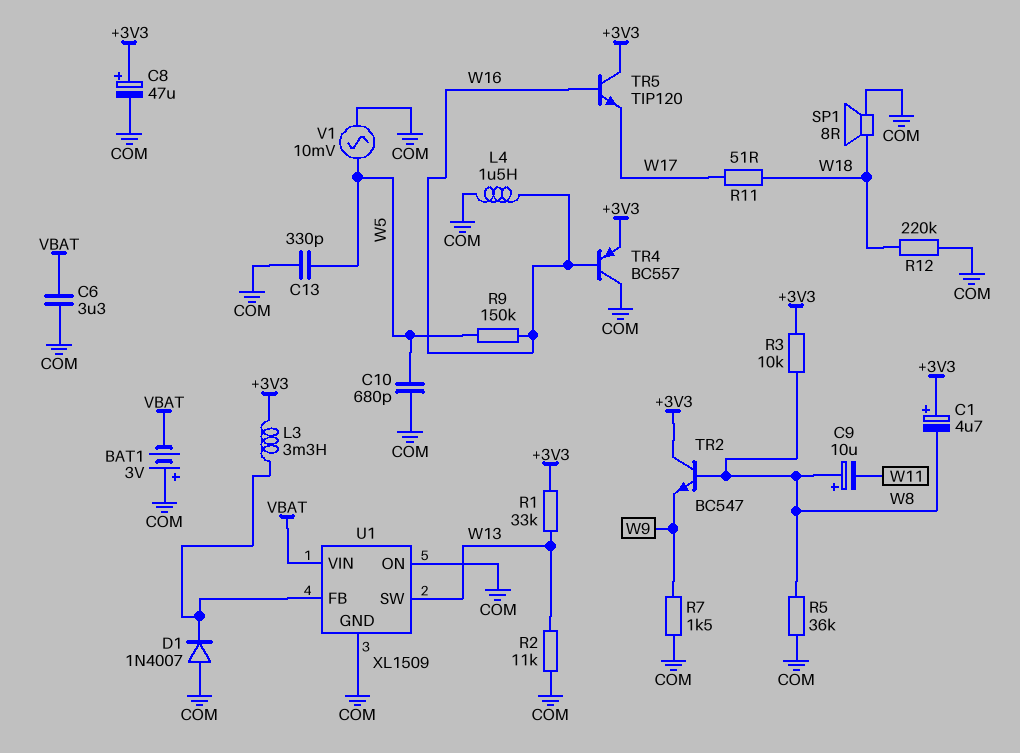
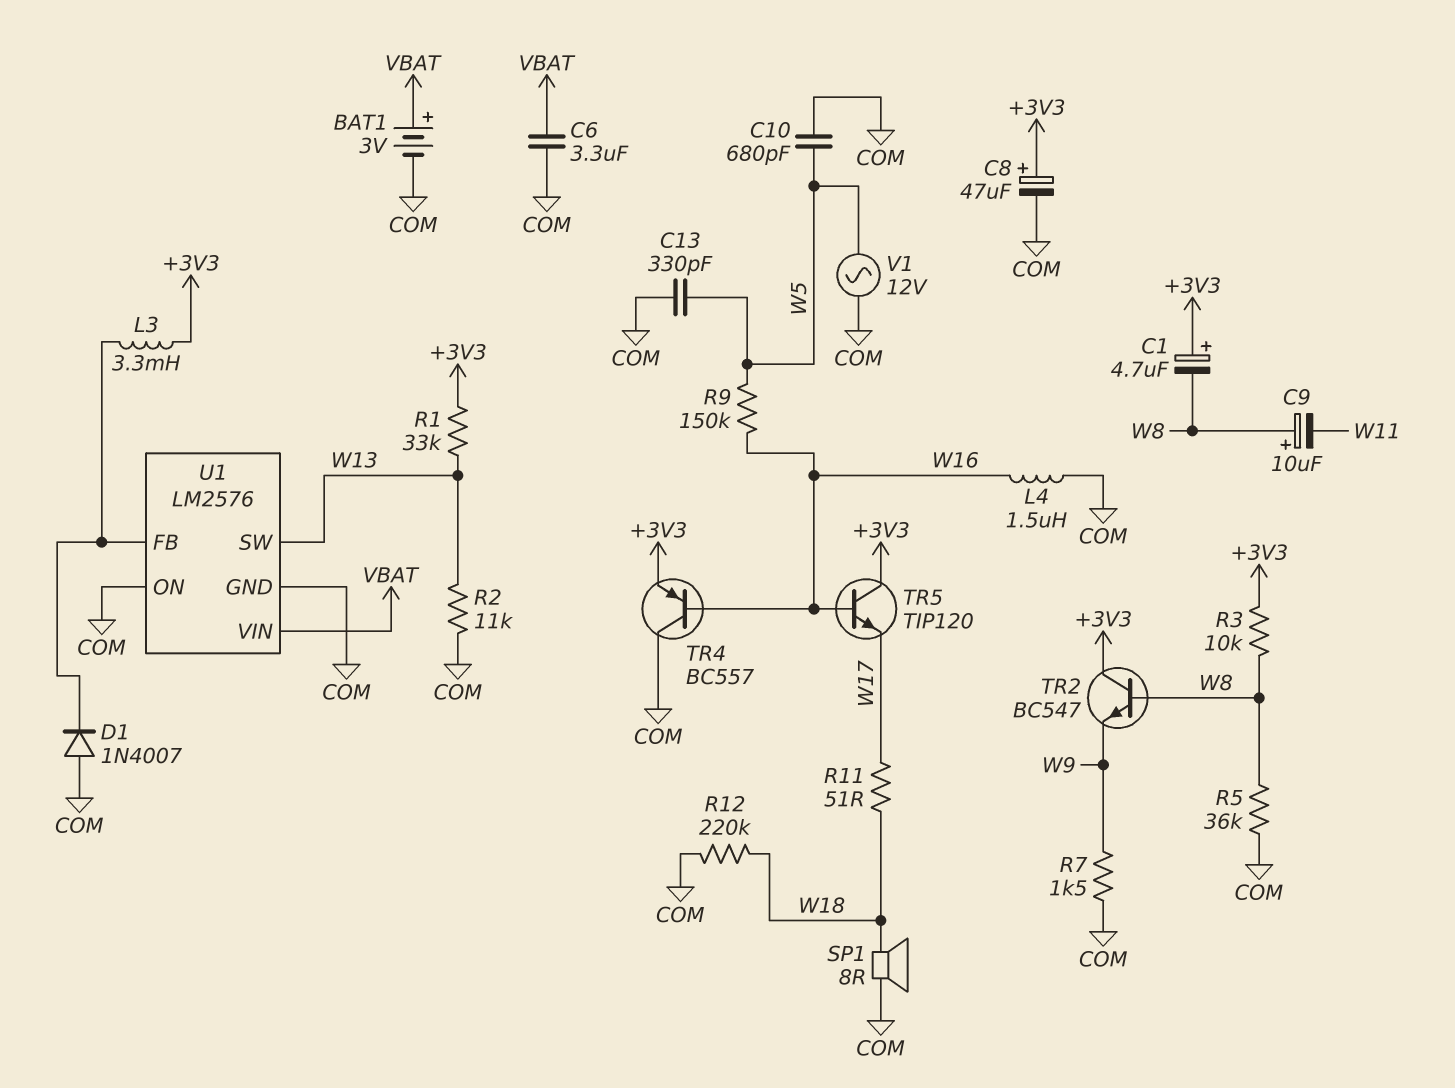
BAT1: 3V (plus COM, minus VBAT) -> 3V (plus VBAT, minus COM)
U1: XL1509 -> LM2576
V1: AC 10mV (COM, W5) -> AC 12V (COM, W5)

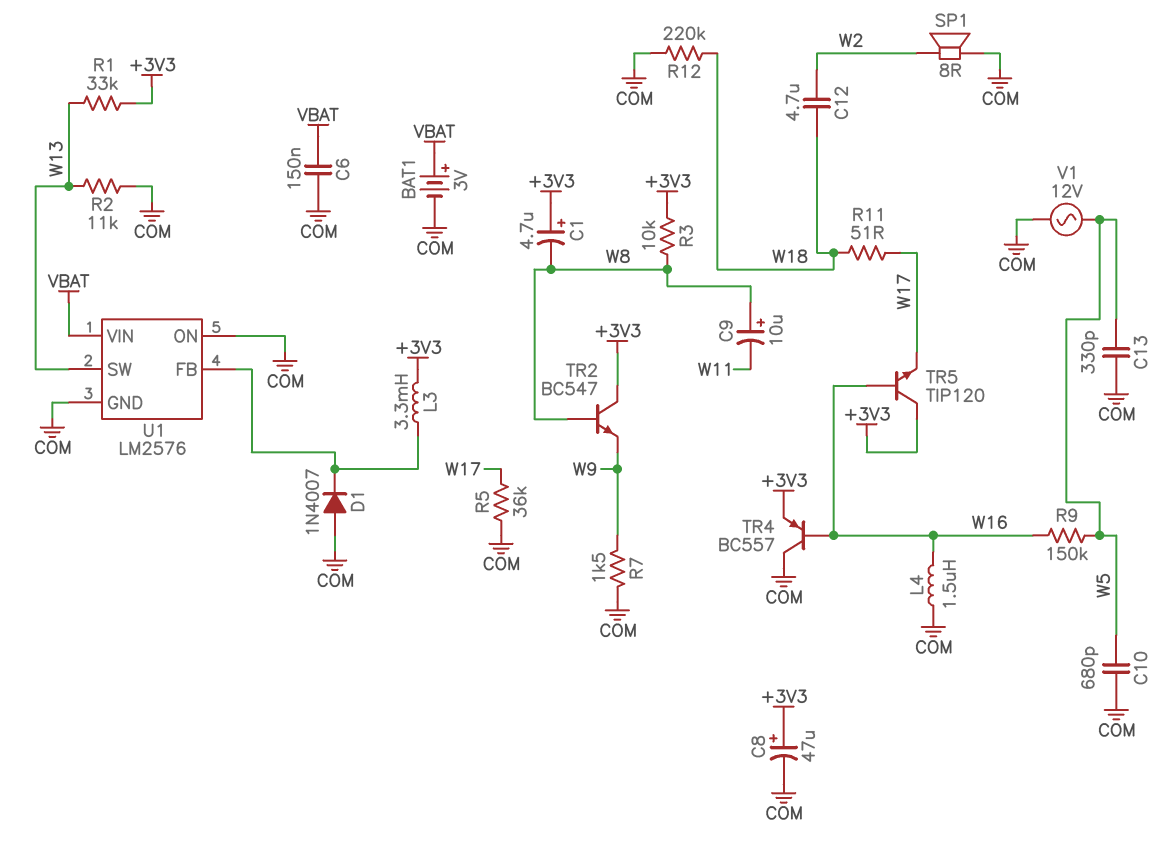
C6: 3.3uF (COM, VBAT) -> 150nF (COM, VBAT)
C12: none -> 4.7uF (W2, W18)
R5: 36k (COM, W8) -> 36k (COM, W17)
SP1: speaker 8R (COM, W18) -> speaker 8R (COM, W2)

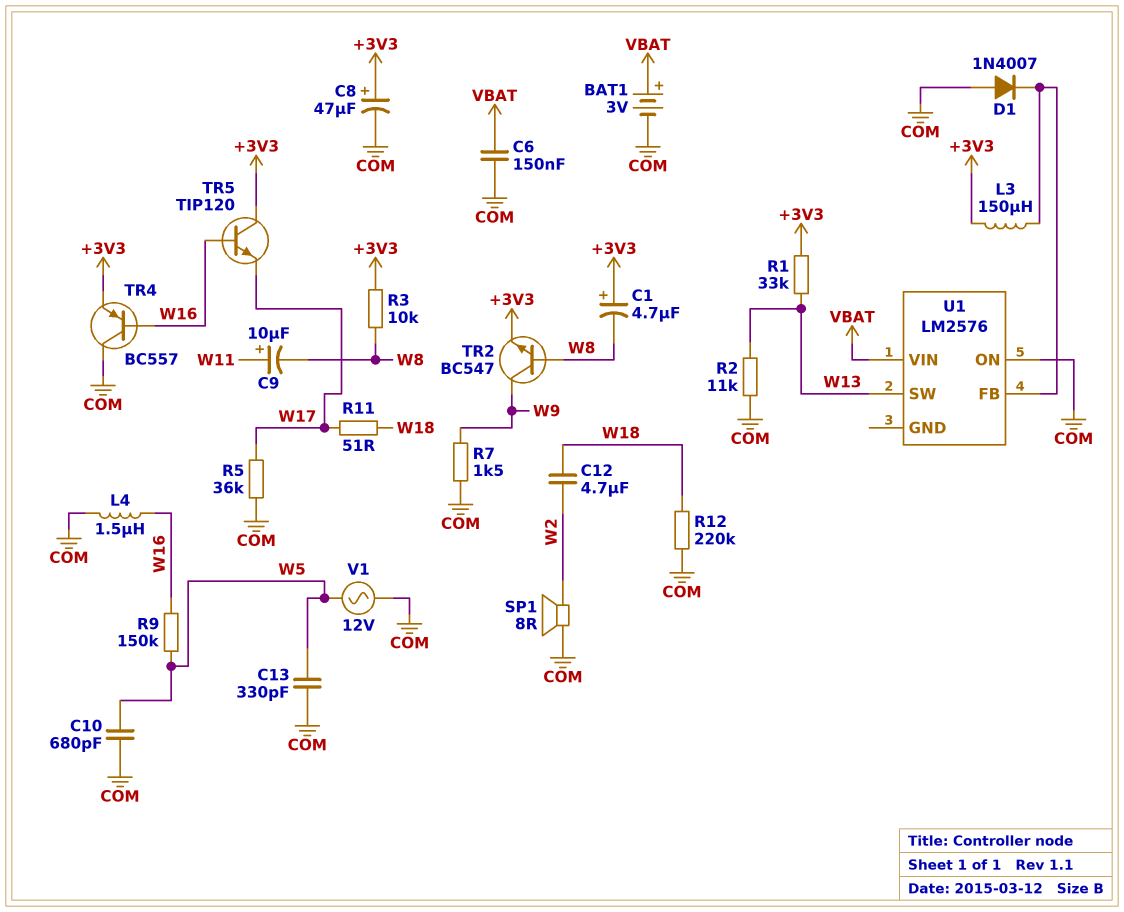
C9: 10uF (plus W8, minus W11) -> 10uF (plus W11, minus W8)
L3: 3.3mH (+3V3, U1/FB) -> 150uH (+3V3, U1/FB)
TR2: NPN BC547 (B W8, C +3V3, E W9) -> NPN BC547 (B W8, C W9, E +3V3)
U1 pin GND: COM -> none

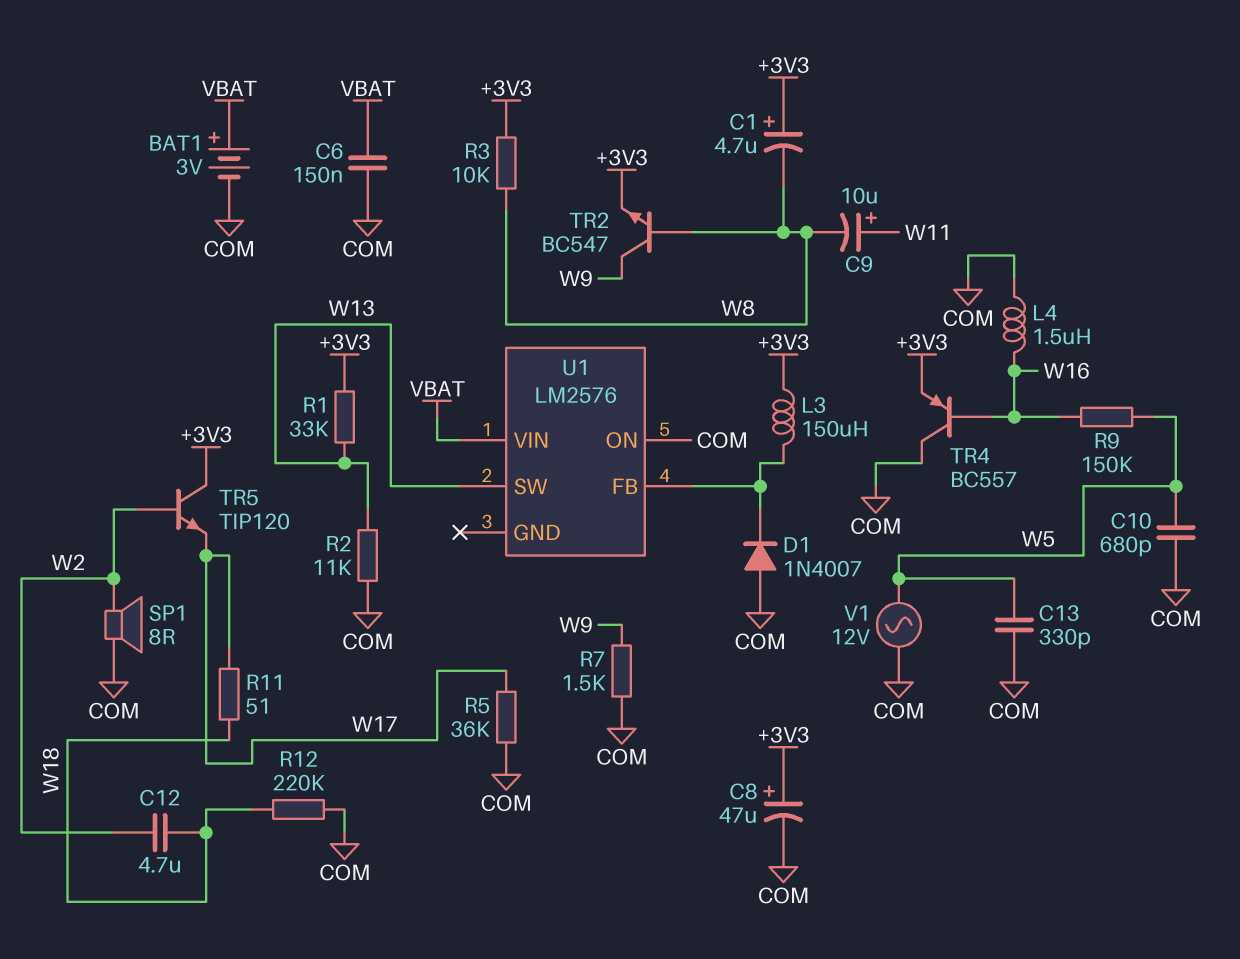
TR5: NPN TIP120 (B W16, C +3V3, E W17) -> NPN TIP120 (B W2, C +3V3, E W17)

